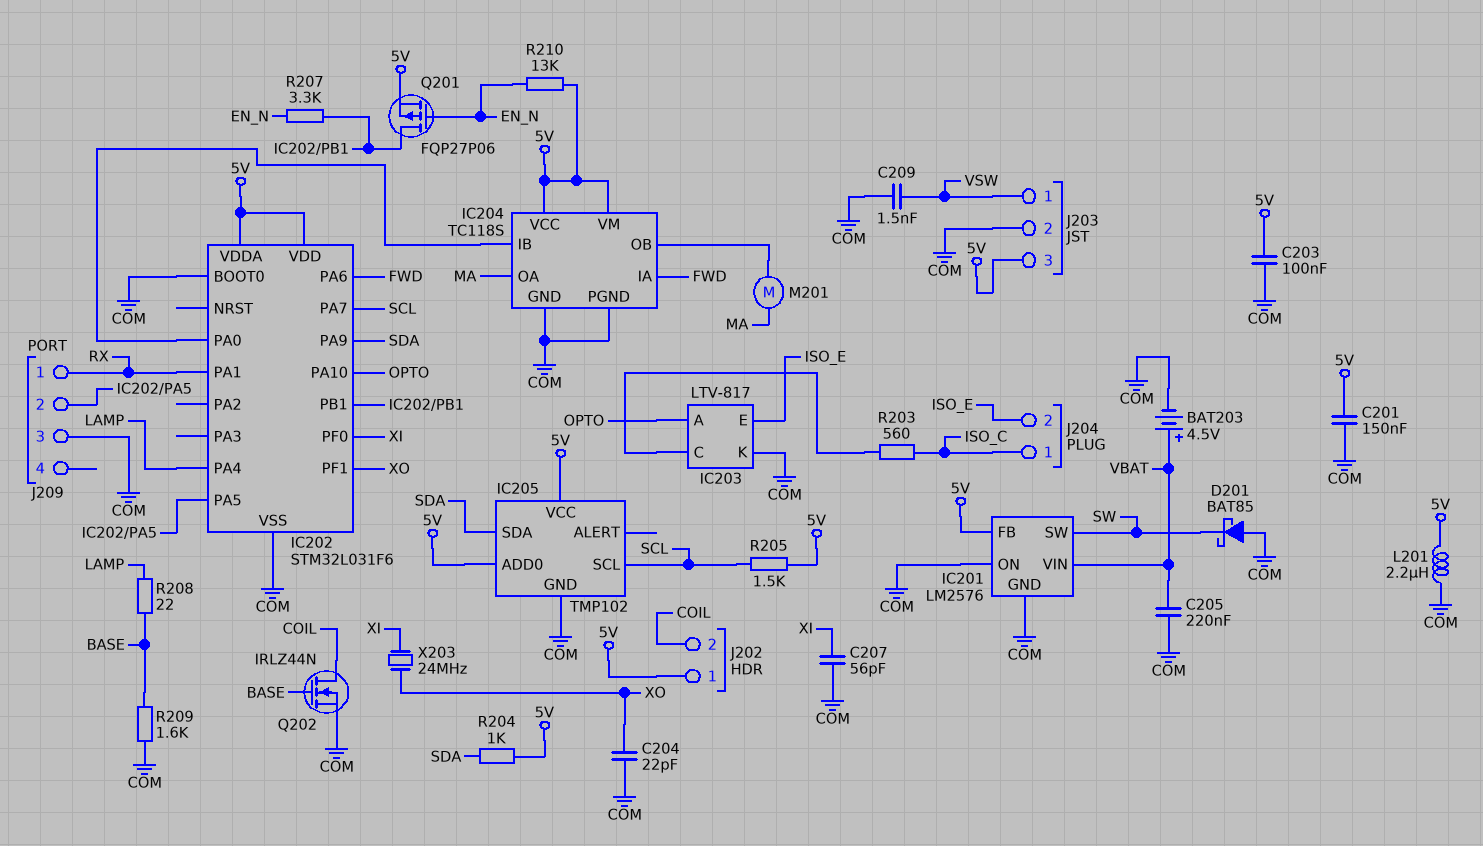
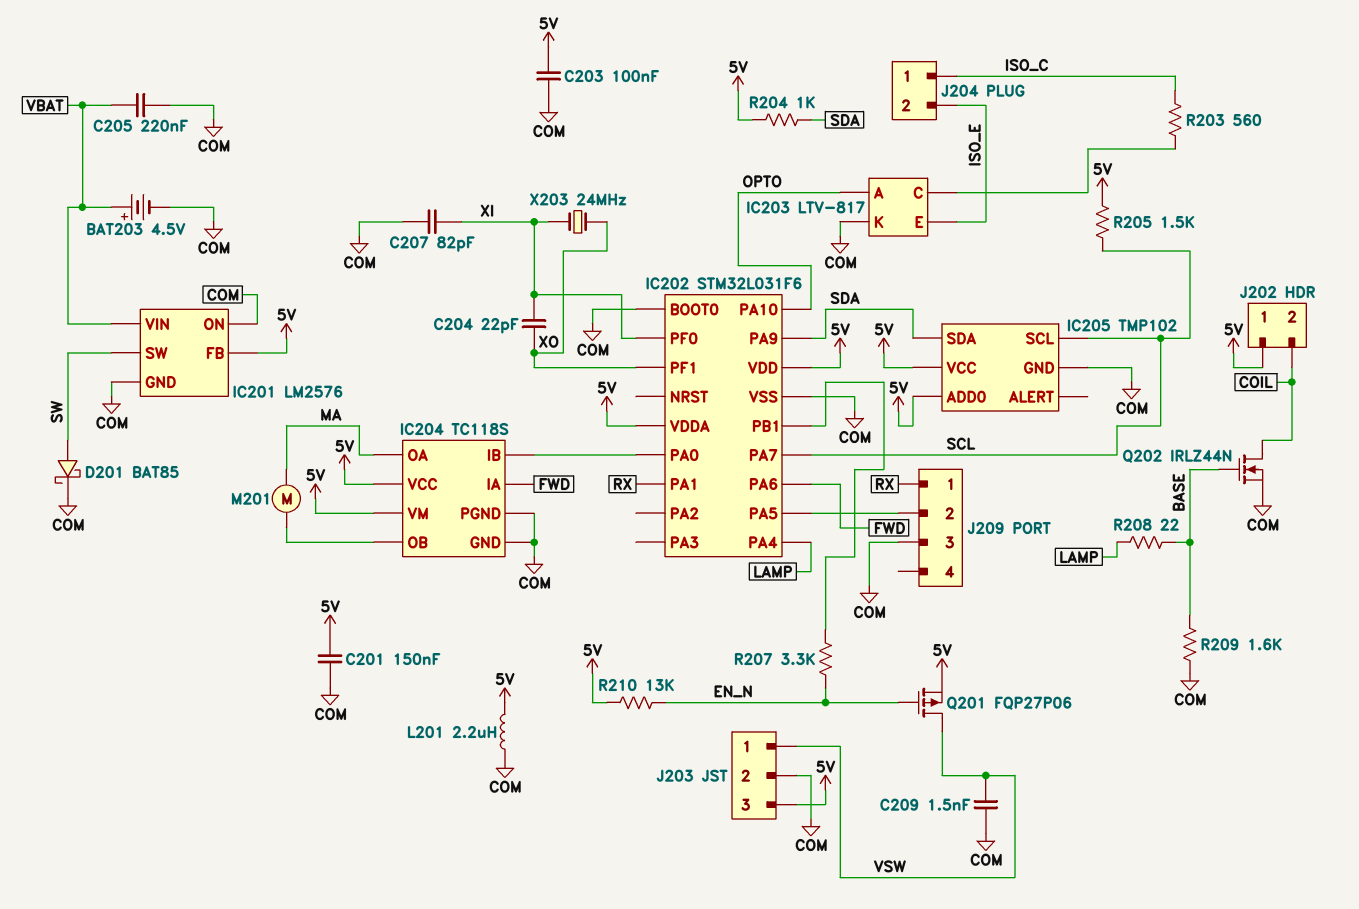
C204: 22pF (COM, XO) -> 22pF (XI, XO)
C207: 56pF (COM, XI) -> 82pF (COM, XI)
D201: schottky BAT85 (A COM, K SW) -> schottky BAT85 (A SW, K COM)
Q201: PMOS FQP27P06 (G EN_N, D IC202/PB1, S 5V) -> PMOS FQP27P06 (G EN_N, D VSW, S 5V)

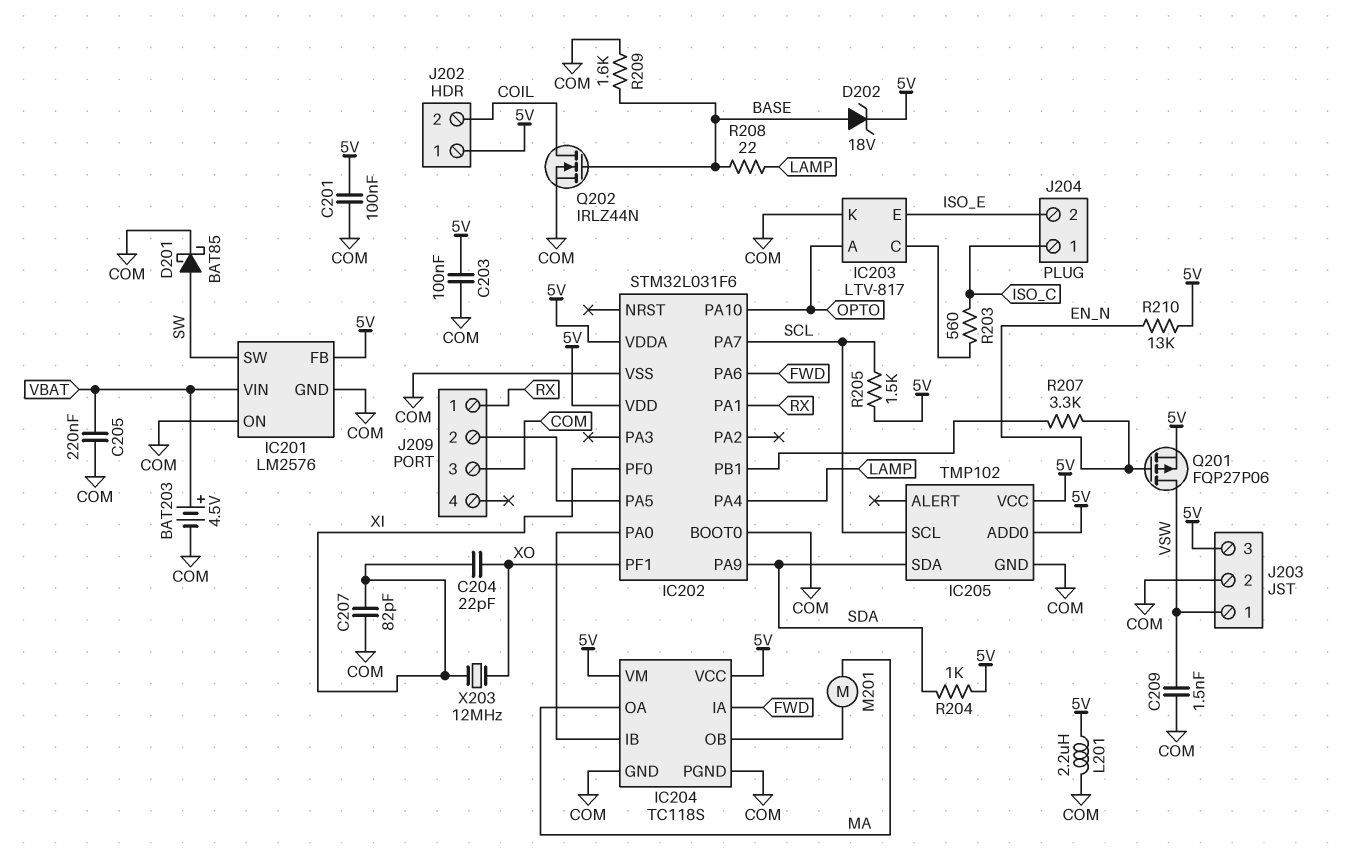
C201: 150nF (5V, COM) -> 100nF (5V, COM)
D202: none -> zener 18V (A BASE, K 5V)
X203: 24MHz (XI, XO) -> 12MHz (XI, XO)

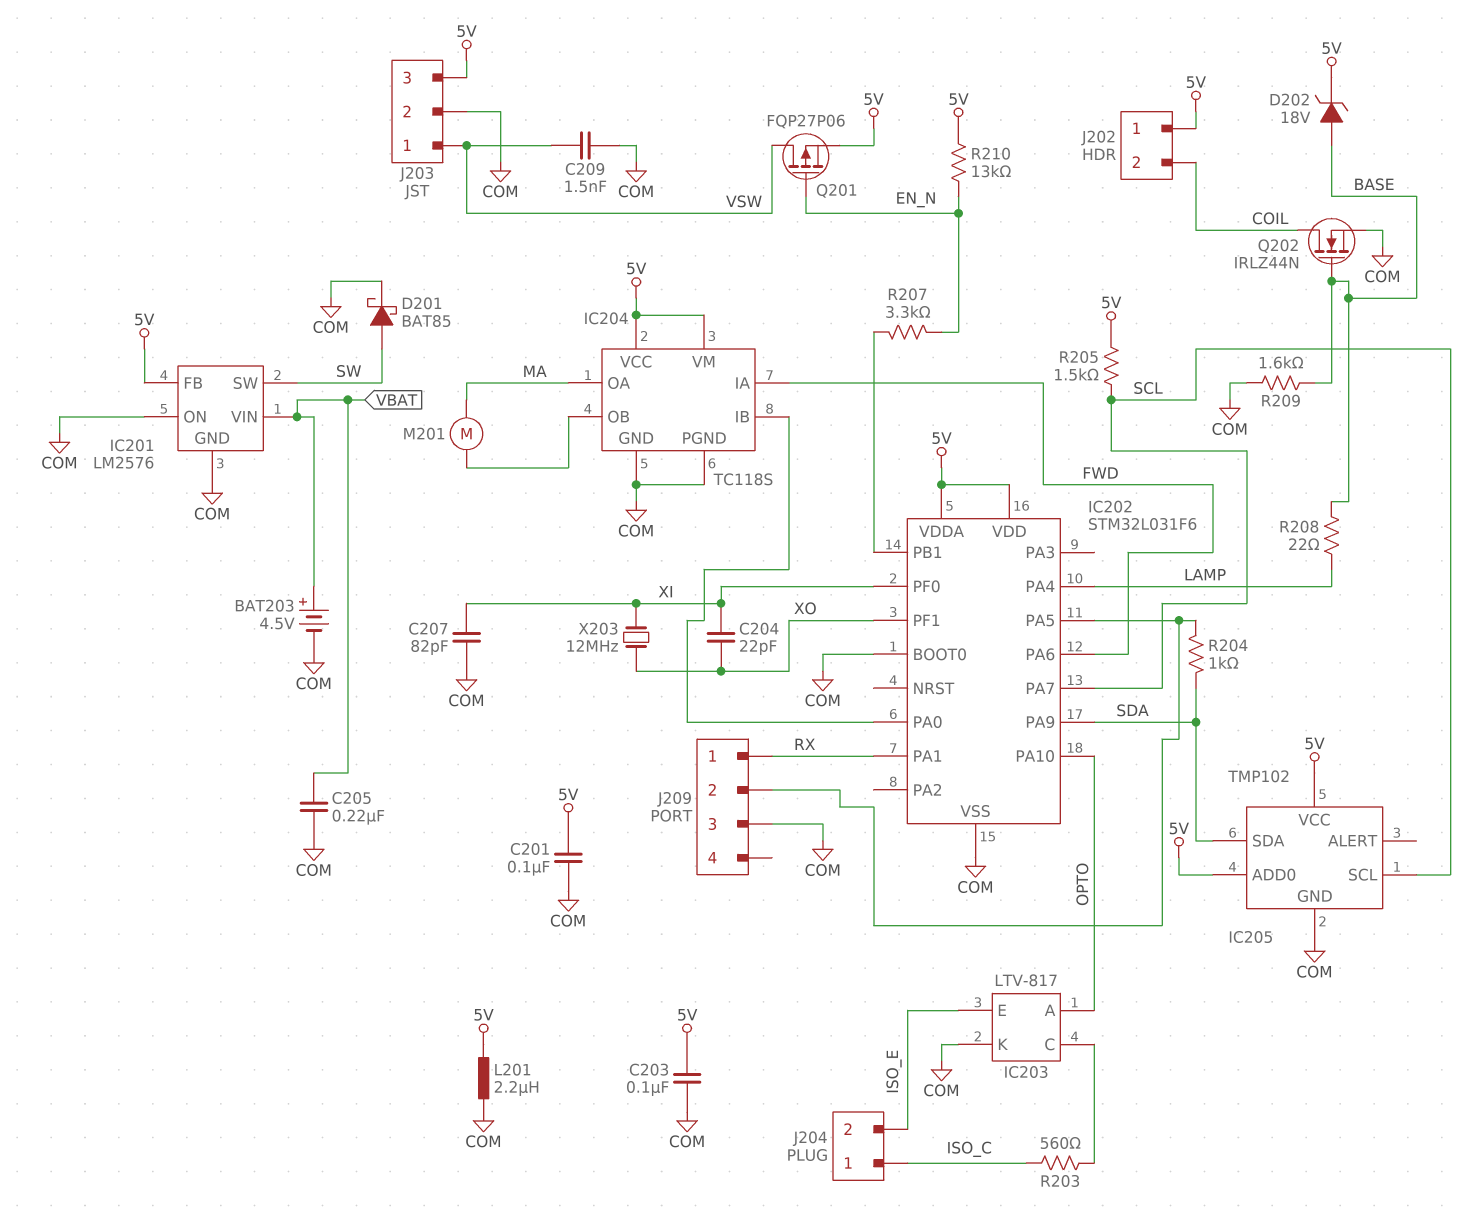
R204: 1k (5V, SDA) -> 1k (IC202/PA5, SDA)

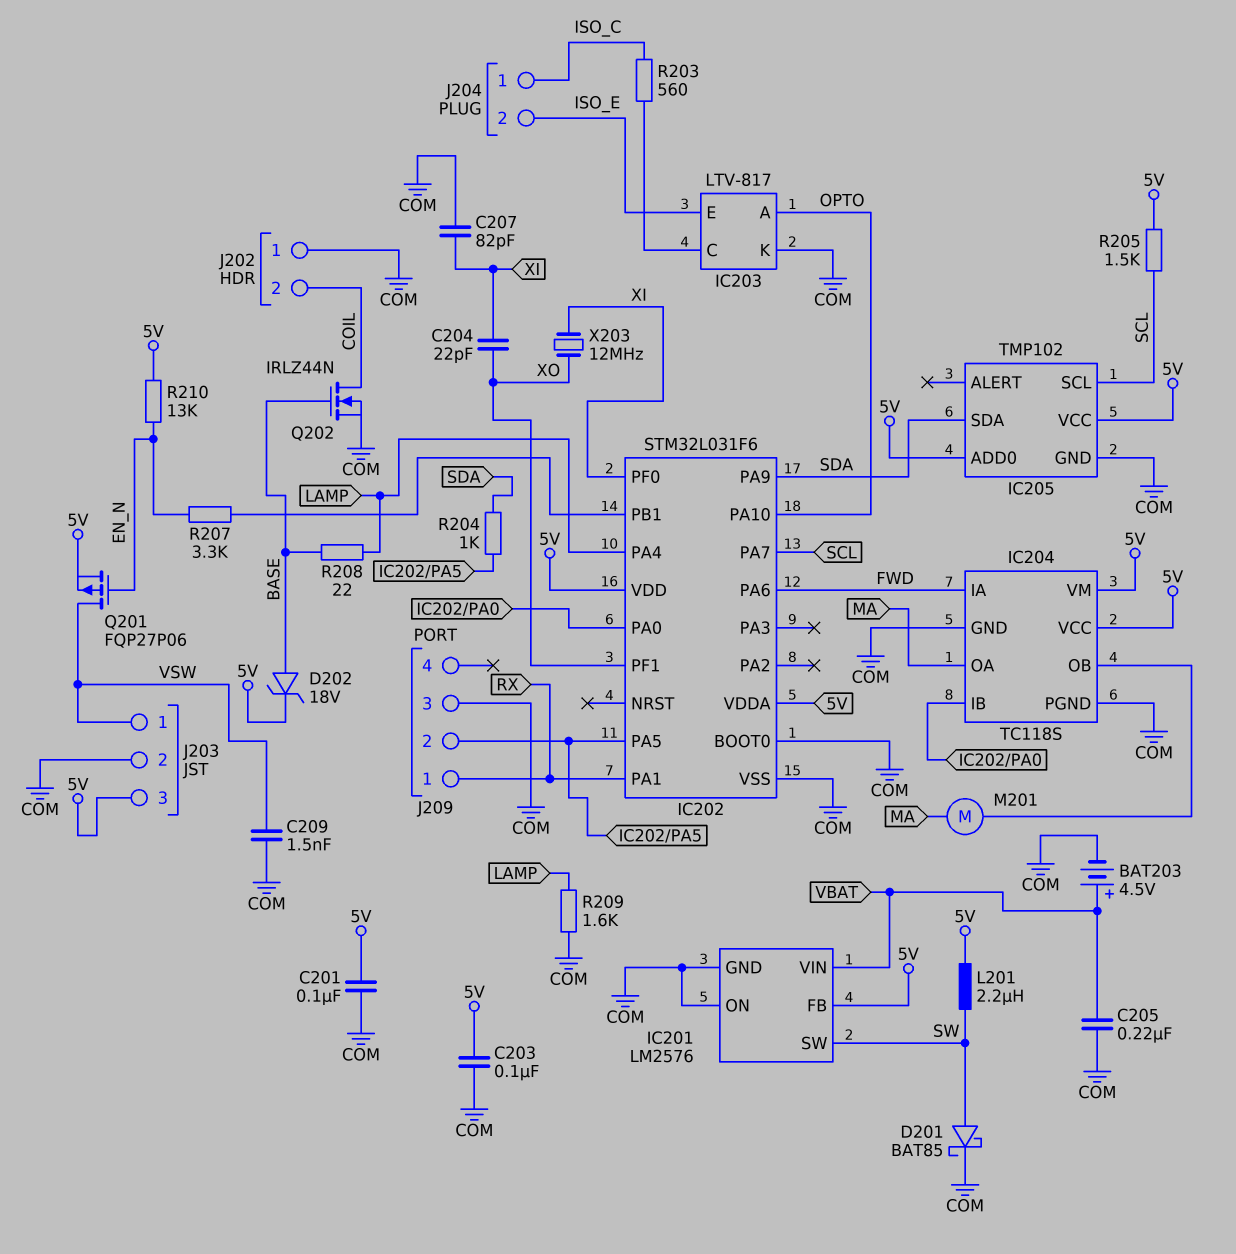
J202 pin 1: 5V -> COM
L201: 2.2uH (5V, COM) -> 2.2uH (5V, SW)
R209: 1.6k (BASE, COM) -> 1.6k (COM, LAMP)

